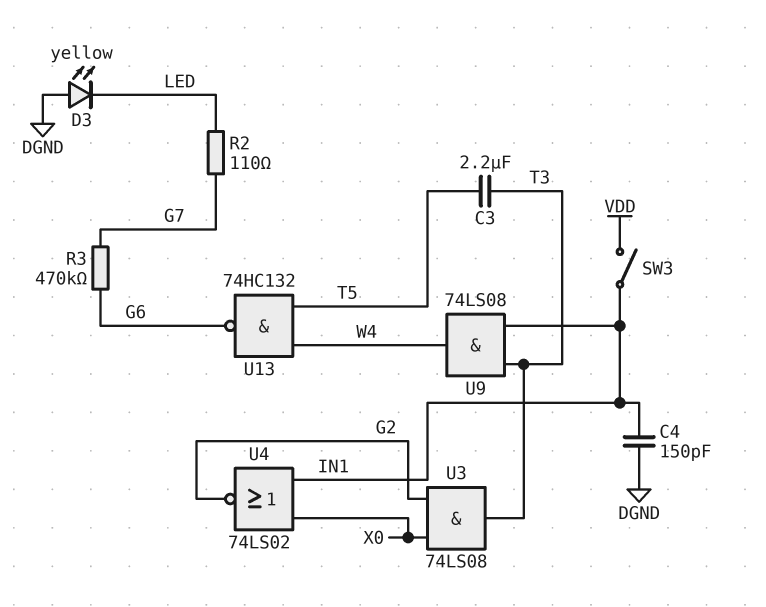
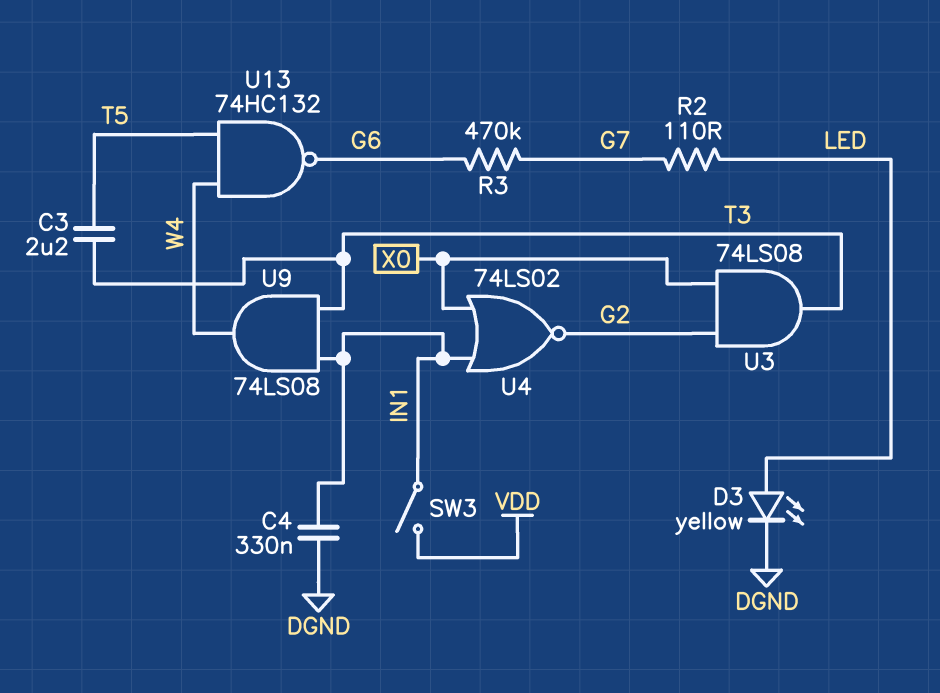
C4: 150pF (DGND, IN1) -> 330nF (DGND, IN1)
D3: LED yellow (A DGND, K LED) -> LED yellow (A LED, K DGND)

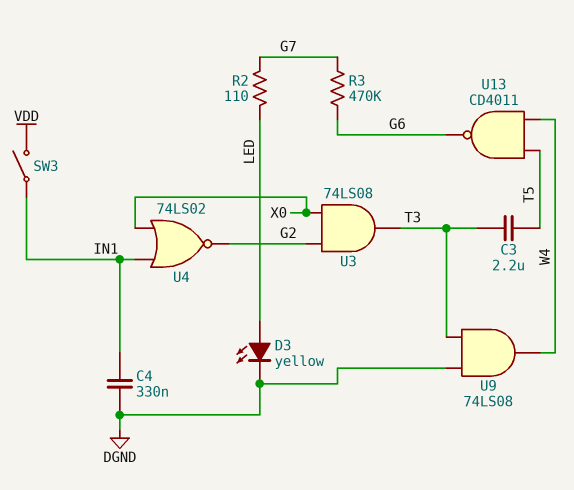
U9: AND 74LS08 (in IN1, in T3, out W4) -> AND 74LS08 (in DGND, in T3, out W4)
U13: NAND 74HC132 (in T5, in W4, out G6) -> NAND CD4011 (in T5, in W4, out G6)

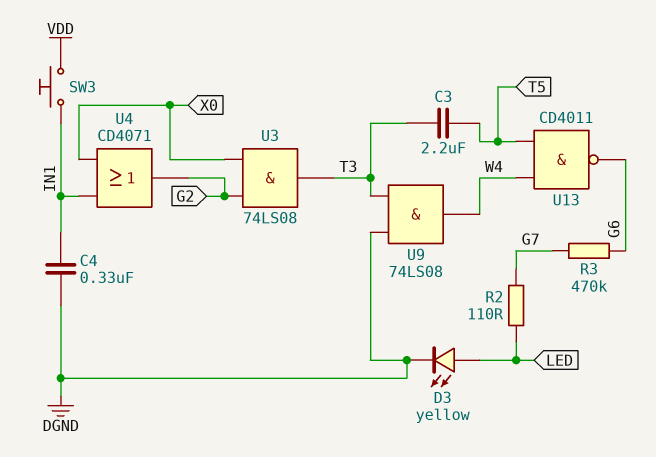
SW3: switch (IN1, VDD) -> button (IN1, VDD)
U4: NOR 74LS02 (in IN1, in X0, out G2) -> OR CD4071 (in IN1, in X0, out G2)

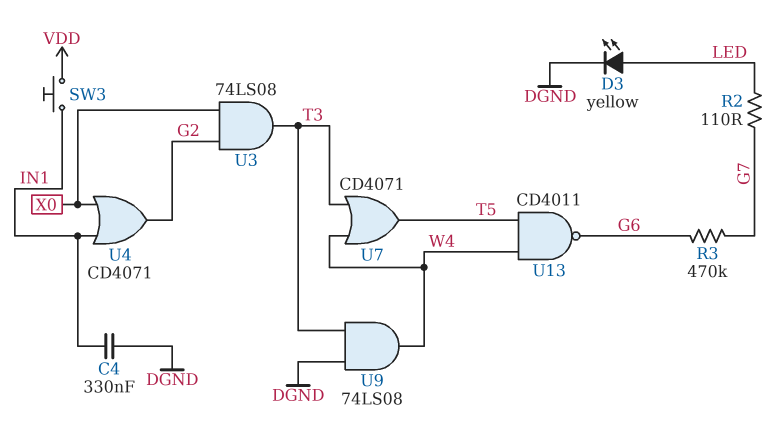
C3: 2.2uF (T3, T5) -> none
U7: none -> OR CD4071 (in T3, in W4, out T5)

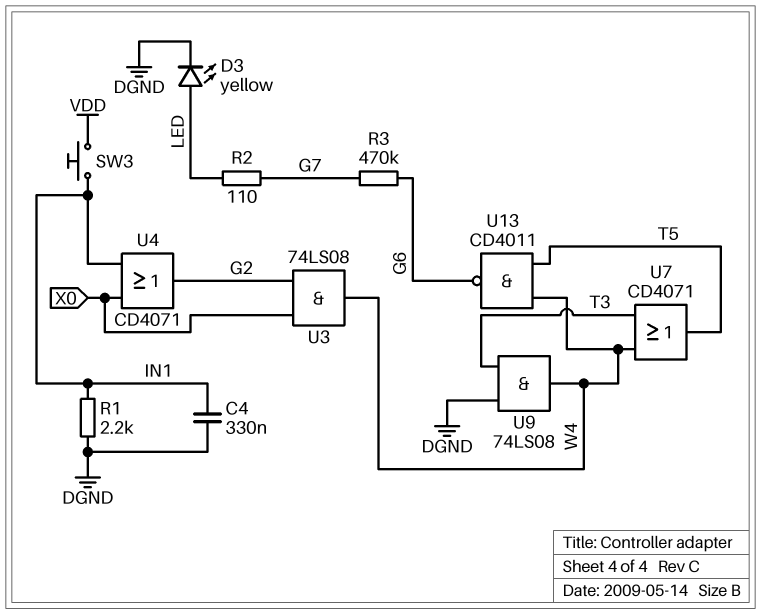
R1: none -> 2.2k (DGND, IN1)
U3: AND 74LS08 (in G2, in X0, out T3) -> AND 74LS08 (in G2, in X0, out W4)

